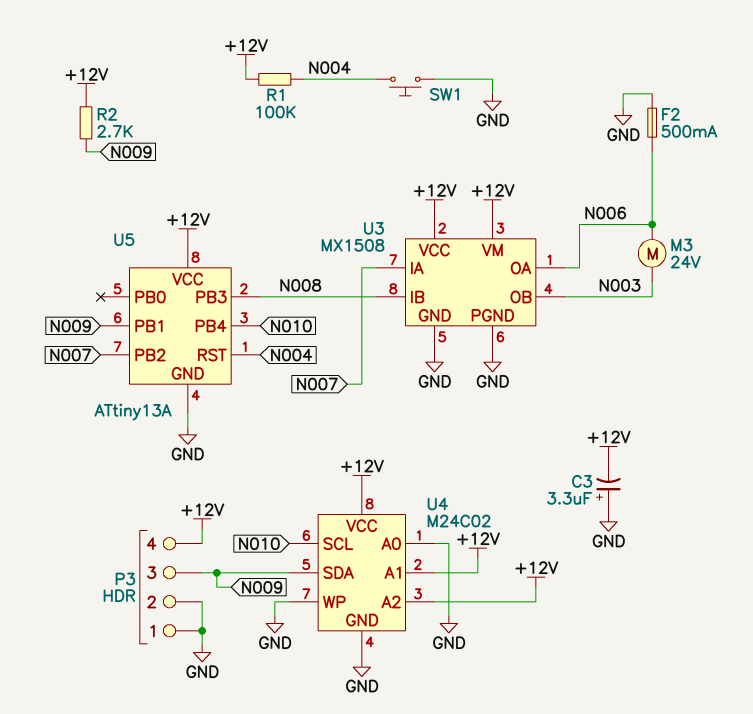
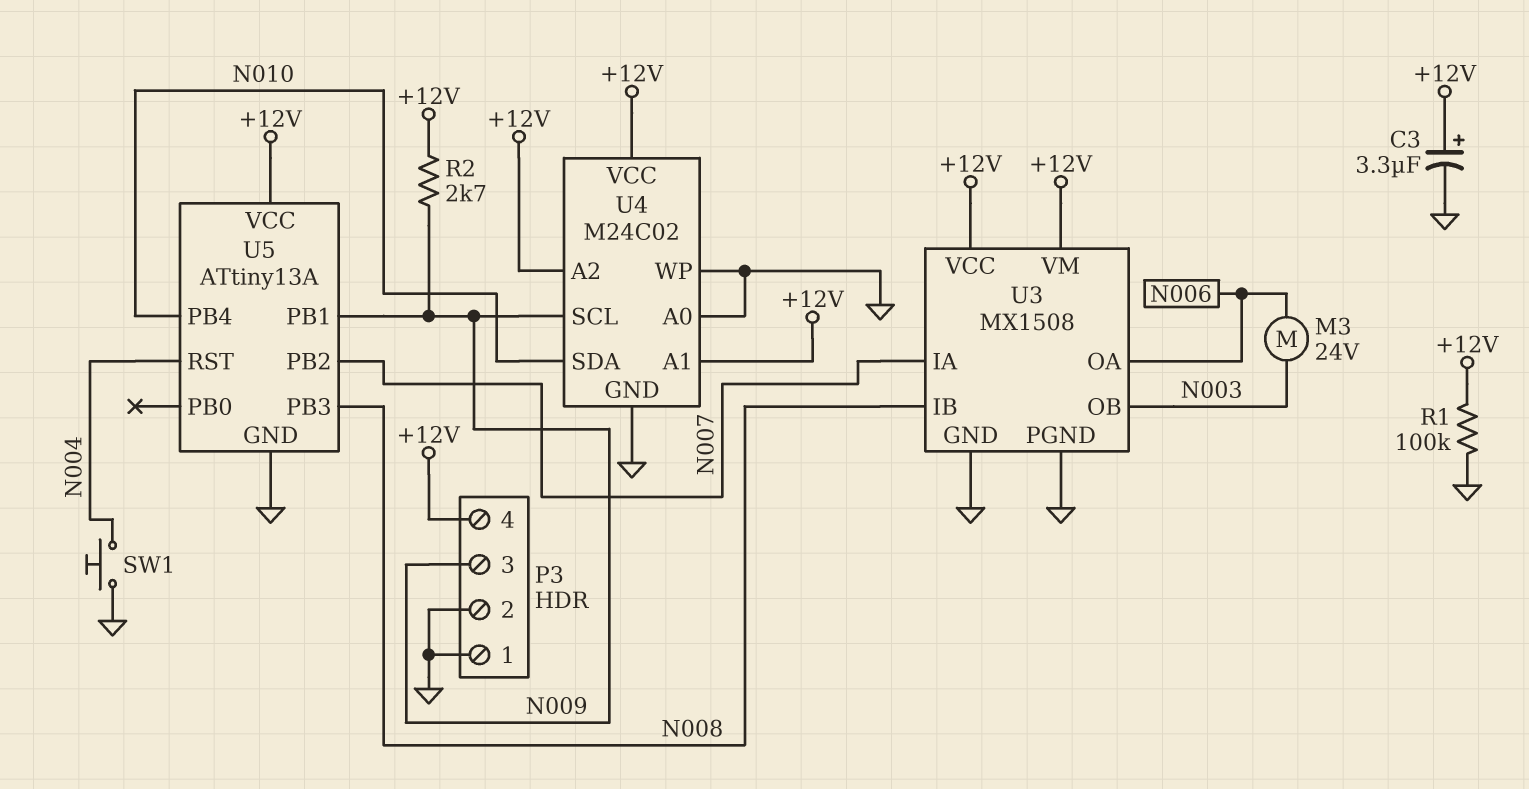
C3: 3.3uF (plus GND, minus +12V) -> 3.3uF (plus +12V, minus GND)
F2: 500mA (GND, N006) -> none
R1: 100k (+12V, N004) -> 100k (+12V, GND)
U4 pin SCL: N010 -> N009
U4 pin SDA: N009 -> N010

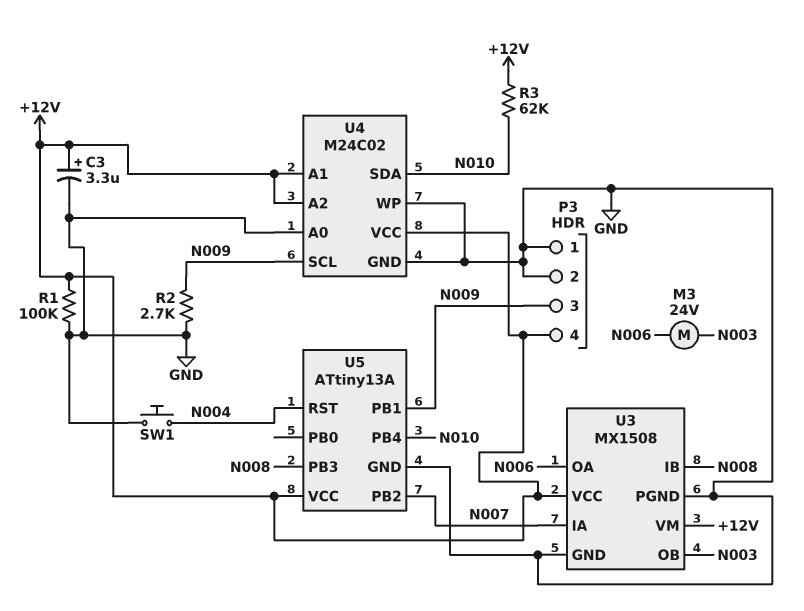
R2: 2.7k (+12V, N009) -> 2.7k (GND, N009)
R3: none -> 62k (+12V, N010)

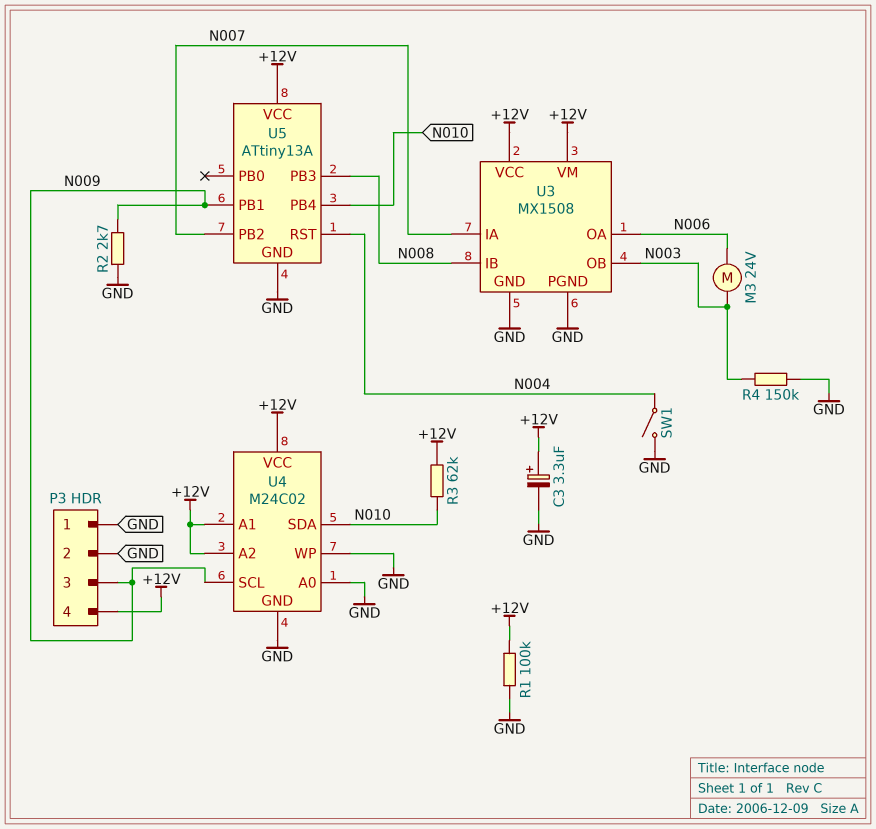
R4: none -> 150k (GND, N003)
SW1: button (GND, N004) -> switch (GND, N004)

